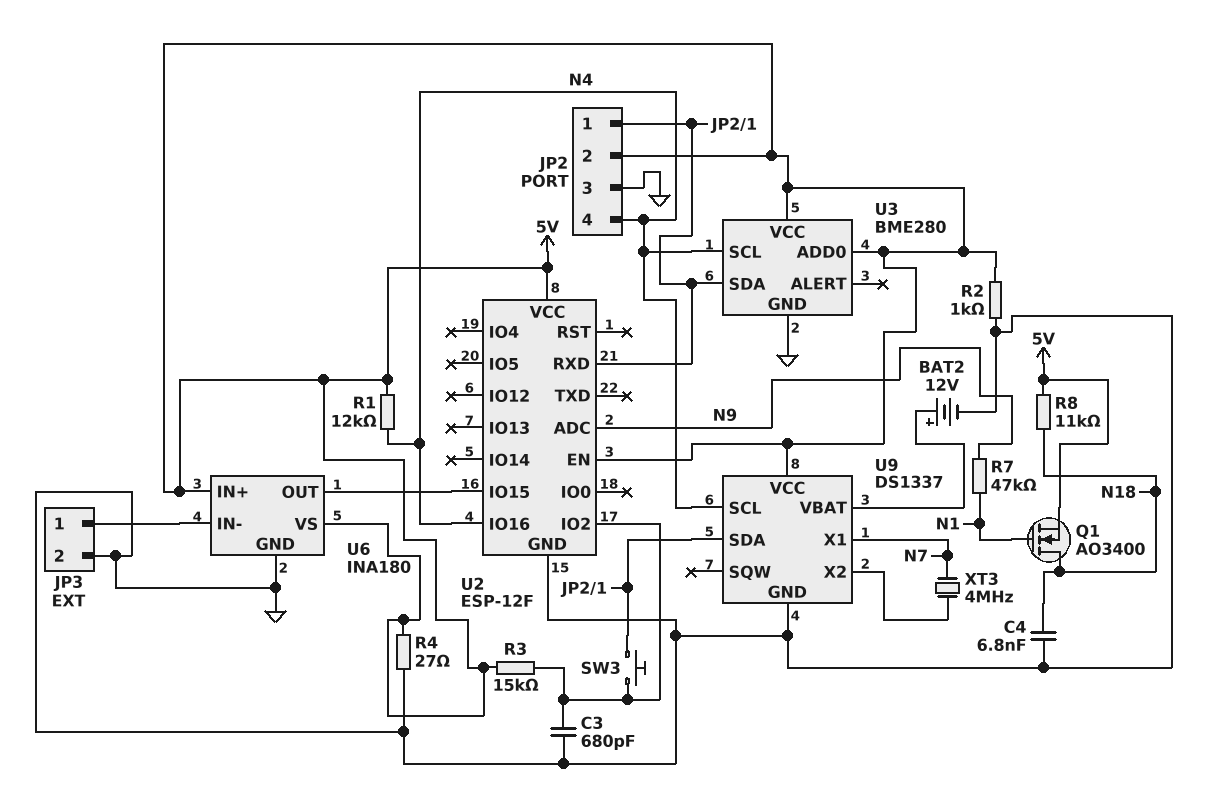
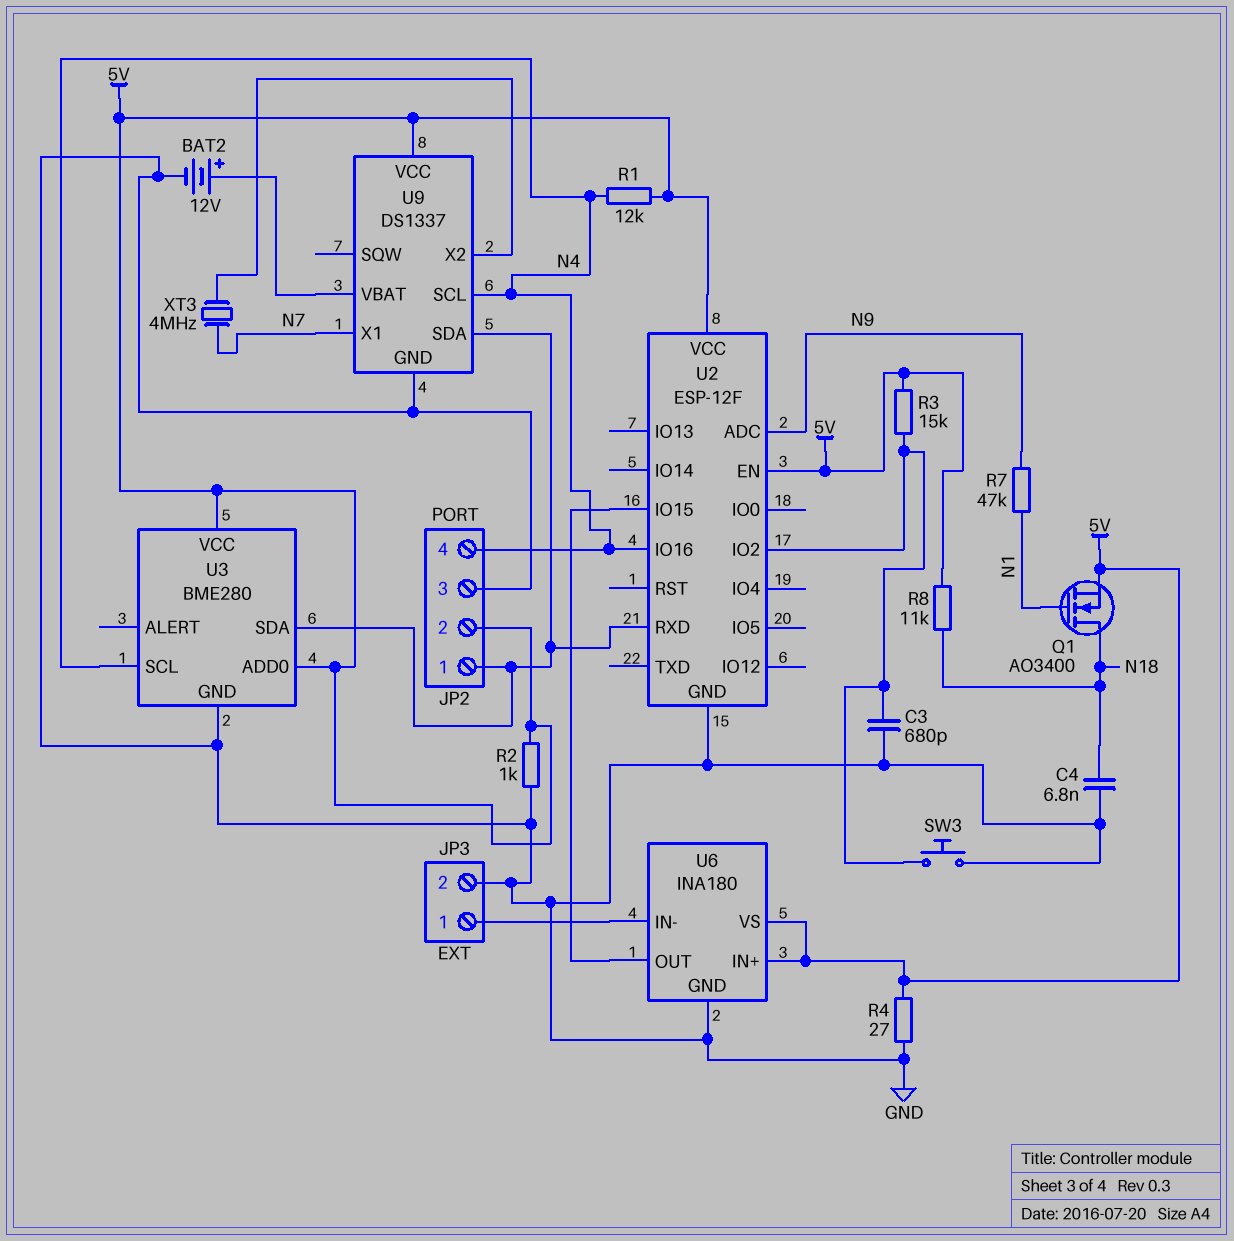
SW3: button (JP2/1, U2/IO2) -> button (GND, U2/IO2)

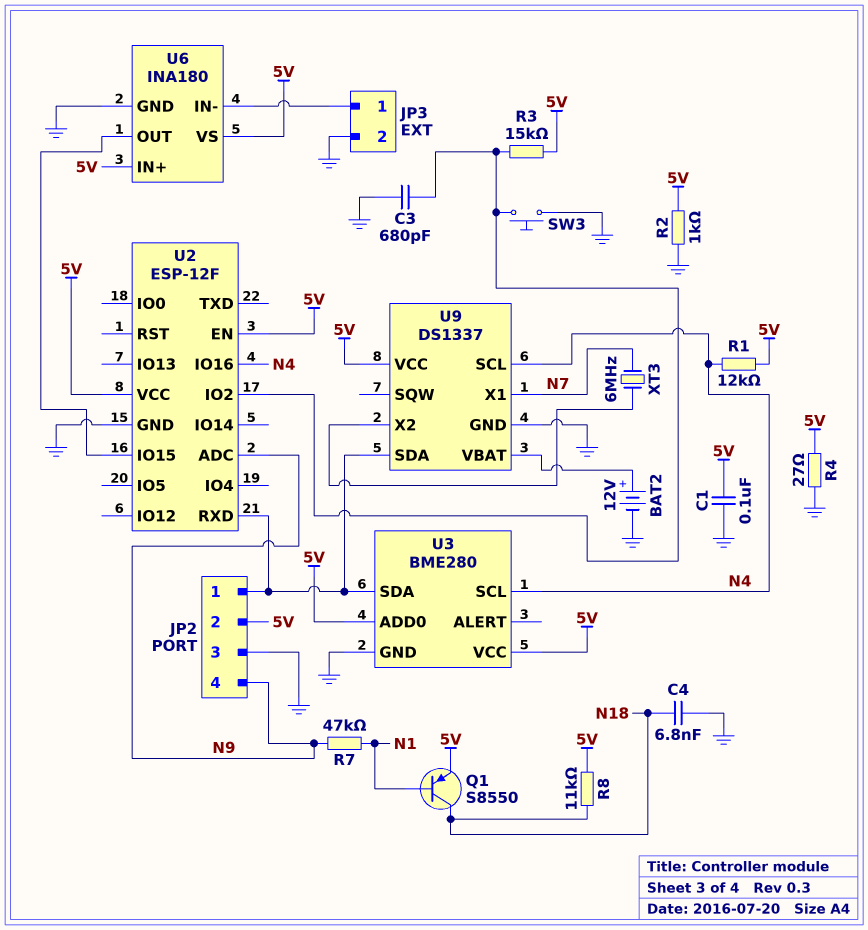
C1: none -> 100nF (5V, GND)
JP2 pin 4: N4 -> N9
Q1: NMOS AO3400 (G N1, D N18, S 5V) -> PNP S8550 (B N1, C N18, E 5V)
XT3: 4MHz (N7, U9/X2) -> 6MHz (N7, U9/X2)

